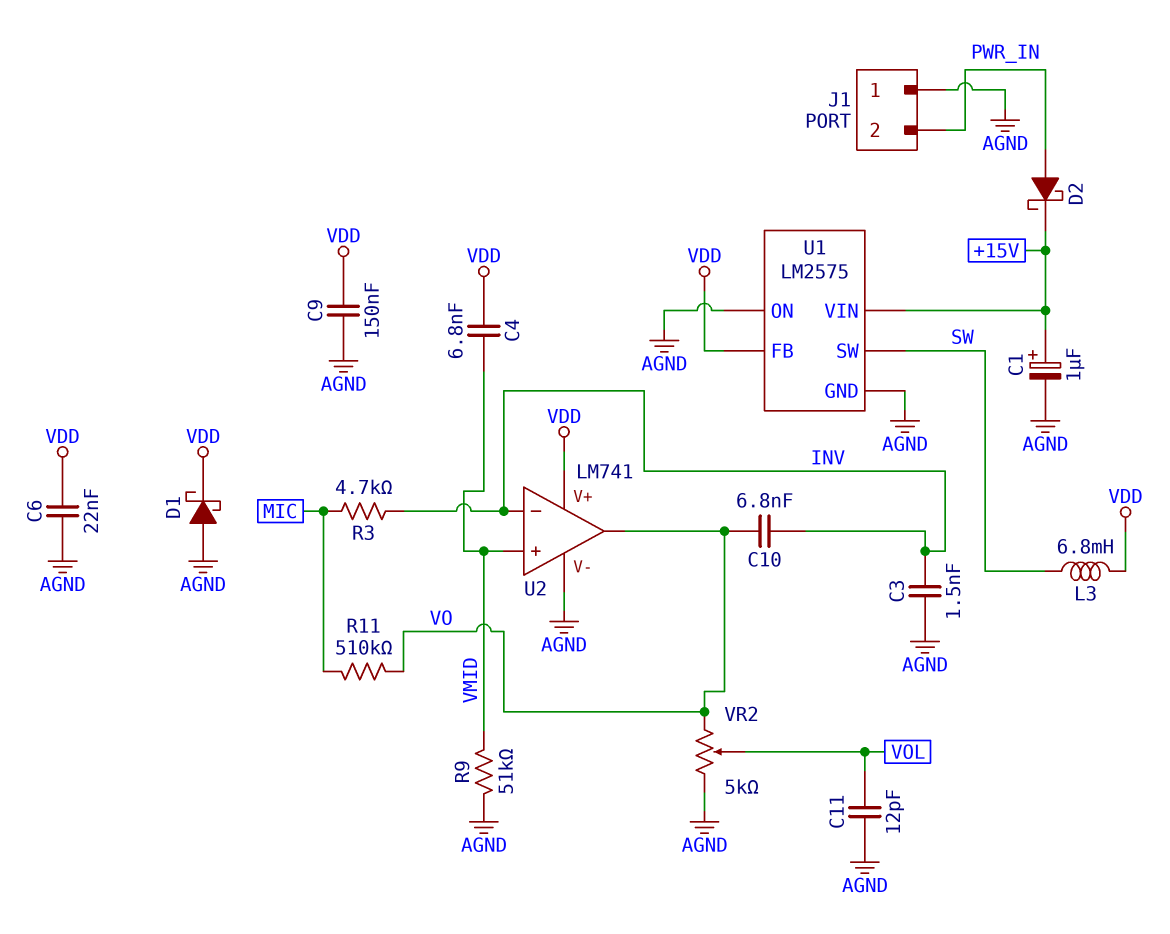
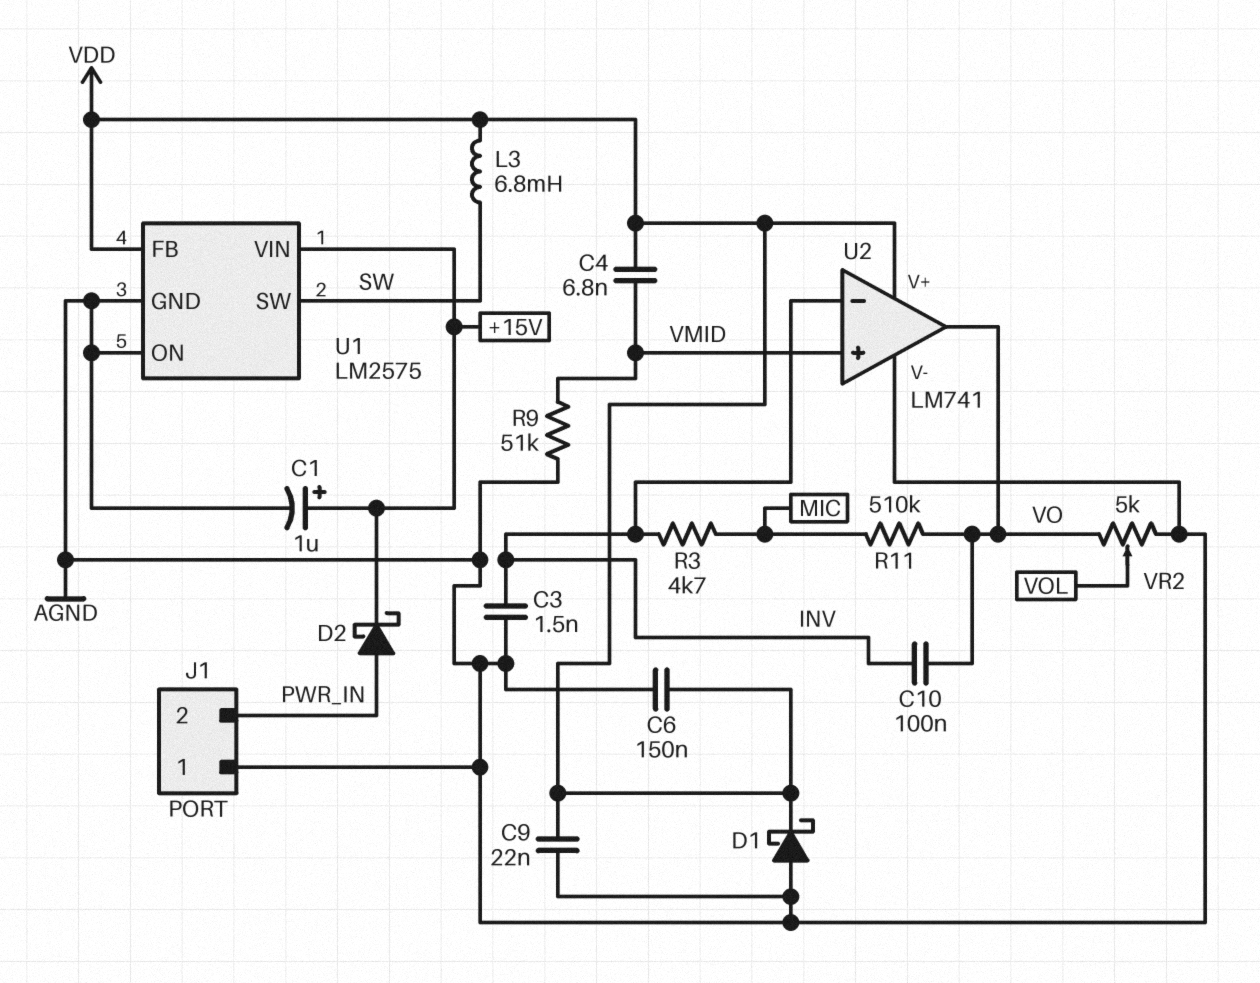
C6: 22nF (AGND, VDD) -> 150nF (AGND, VDD)
C9: 150nF (AGND, VDD) -> 22nF (AGND, VDD)
C10: 6.8nF (INV, VO) -> 100nF (INV, VO)
C11: 12pF (AGND, VOL) -> none

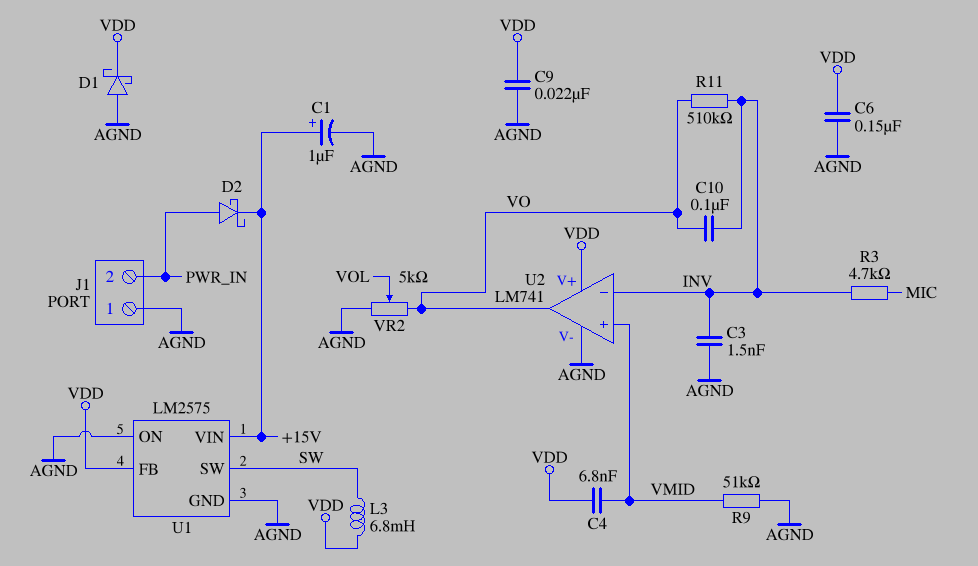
R11: 510k (MIC, VO) -> 510k (INV, VO)

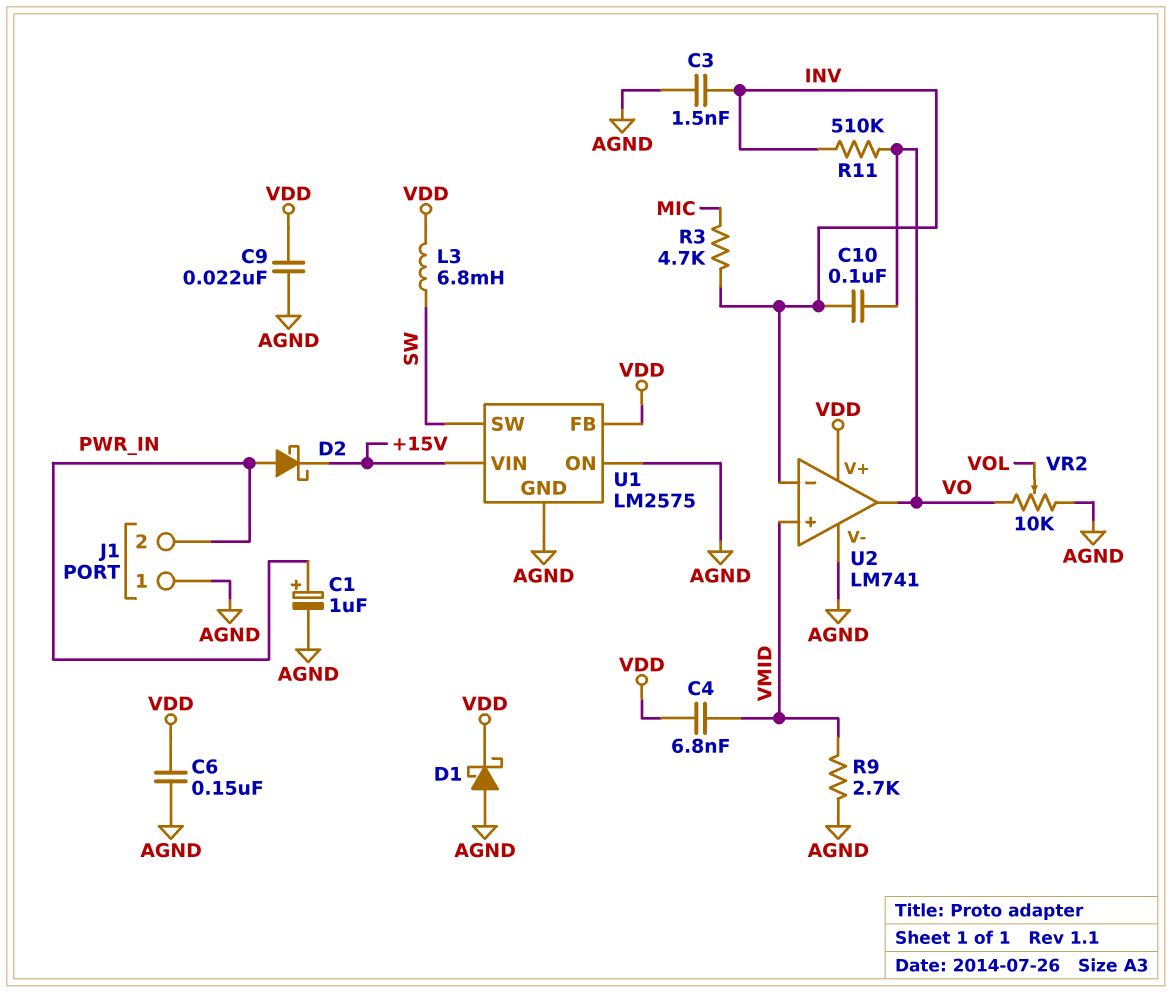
C1: 1uF (plus +15V, minus AGND) -> 1uF (plus PWR_IN, minus AGND)
R9: 51k (AGND, VMID) -> 2.7k (AGND, VMID)
VR2: 5k (AGND, VO, wiper VOL) -> 10k (AGND, VO, wiper VOL)

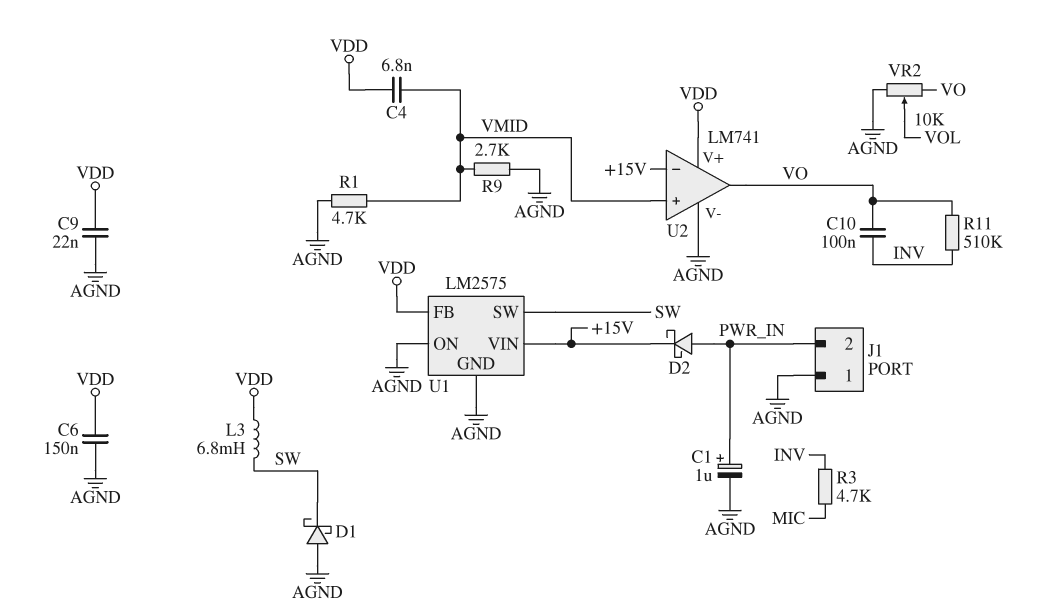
C3: 1.5nF (AGND, INV) -> none
D1: schottky (A AGND, K VDD) -> schottky (A AGND, K SW)
R1: none -> 4.7k (AGND, VMID)
U2 pin in-: INV -> +15V

